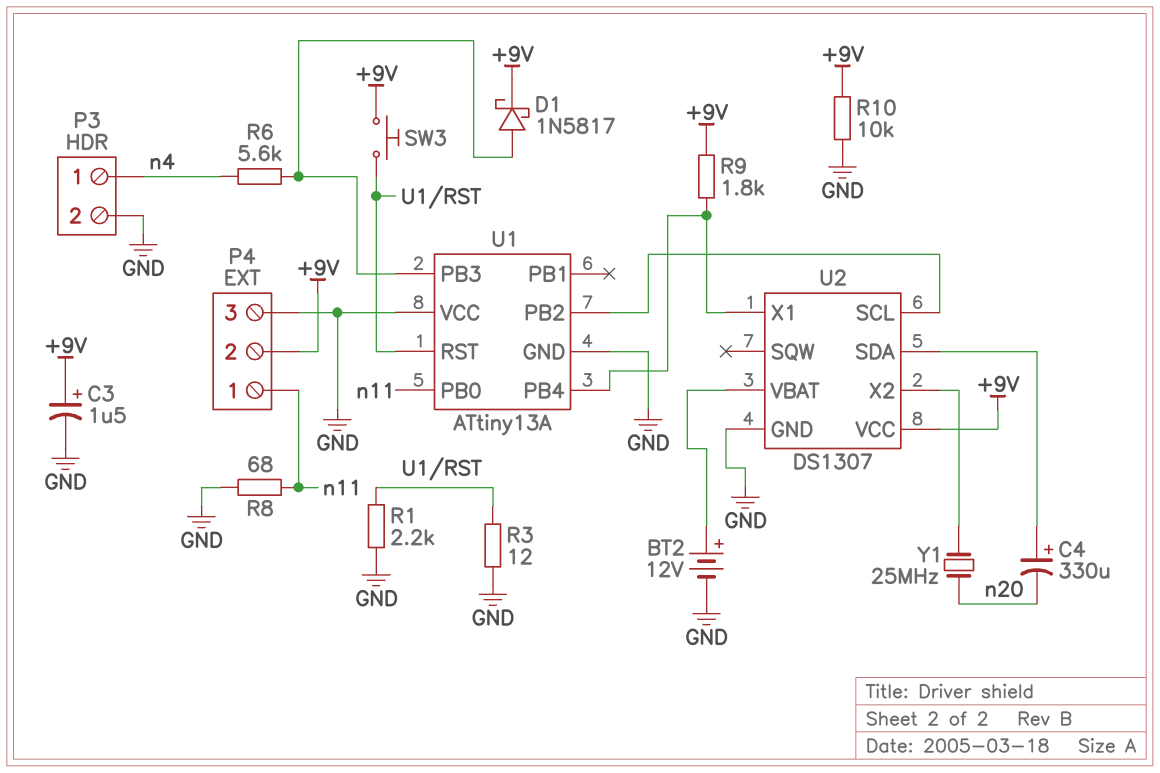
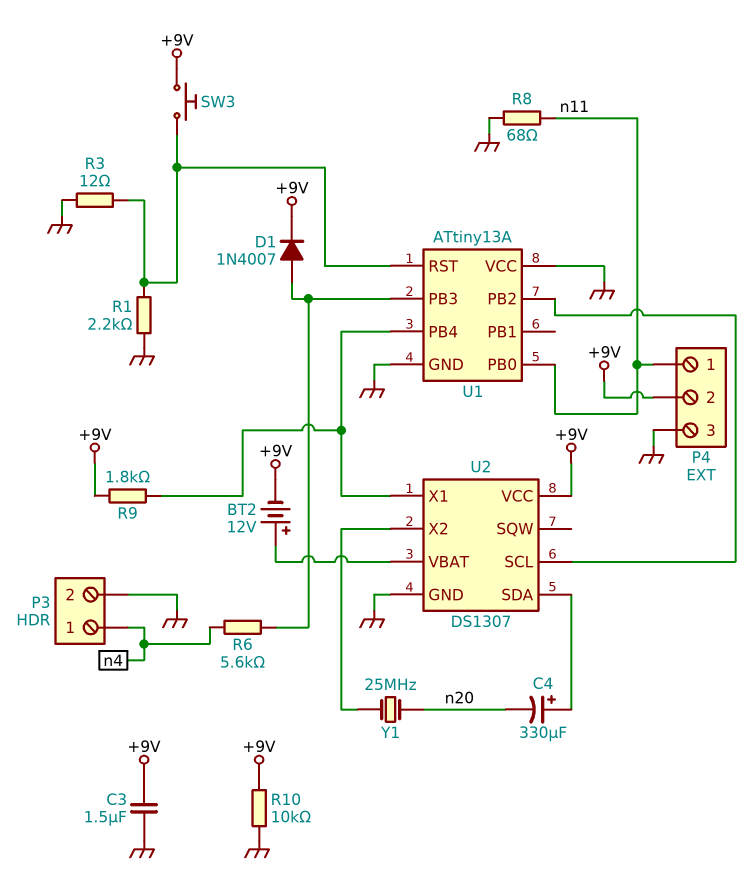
BT2: 12V (plus U2/VBAT, minus GND) -> 12V (plus U2/VBAT, minus +9V)
C3: 1.5uF (plus +9V, minus GND) -> 1.5uF (+9V, GND)
D1: schottky 1N5817 (A U1/PB3, K +9V) -> diode 1N4007 (A U1/PB3, K +9V)

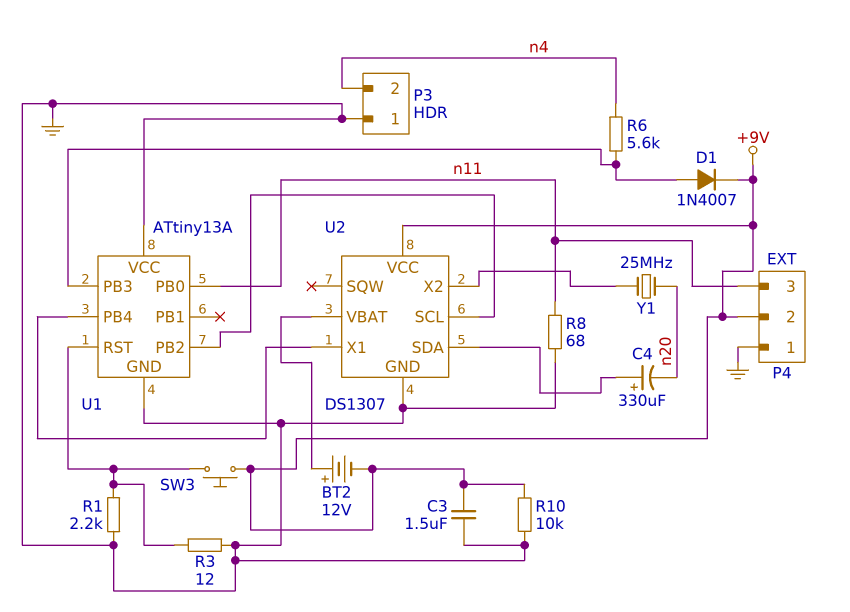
P3 pin 1: n4 -> GND
P3 pin 2: GND -> n4
P4 pin 1: n11 -> GND
P4 pin 3: GND -> n11
R9: 1.8k (+9V, U1/PB4) -> none

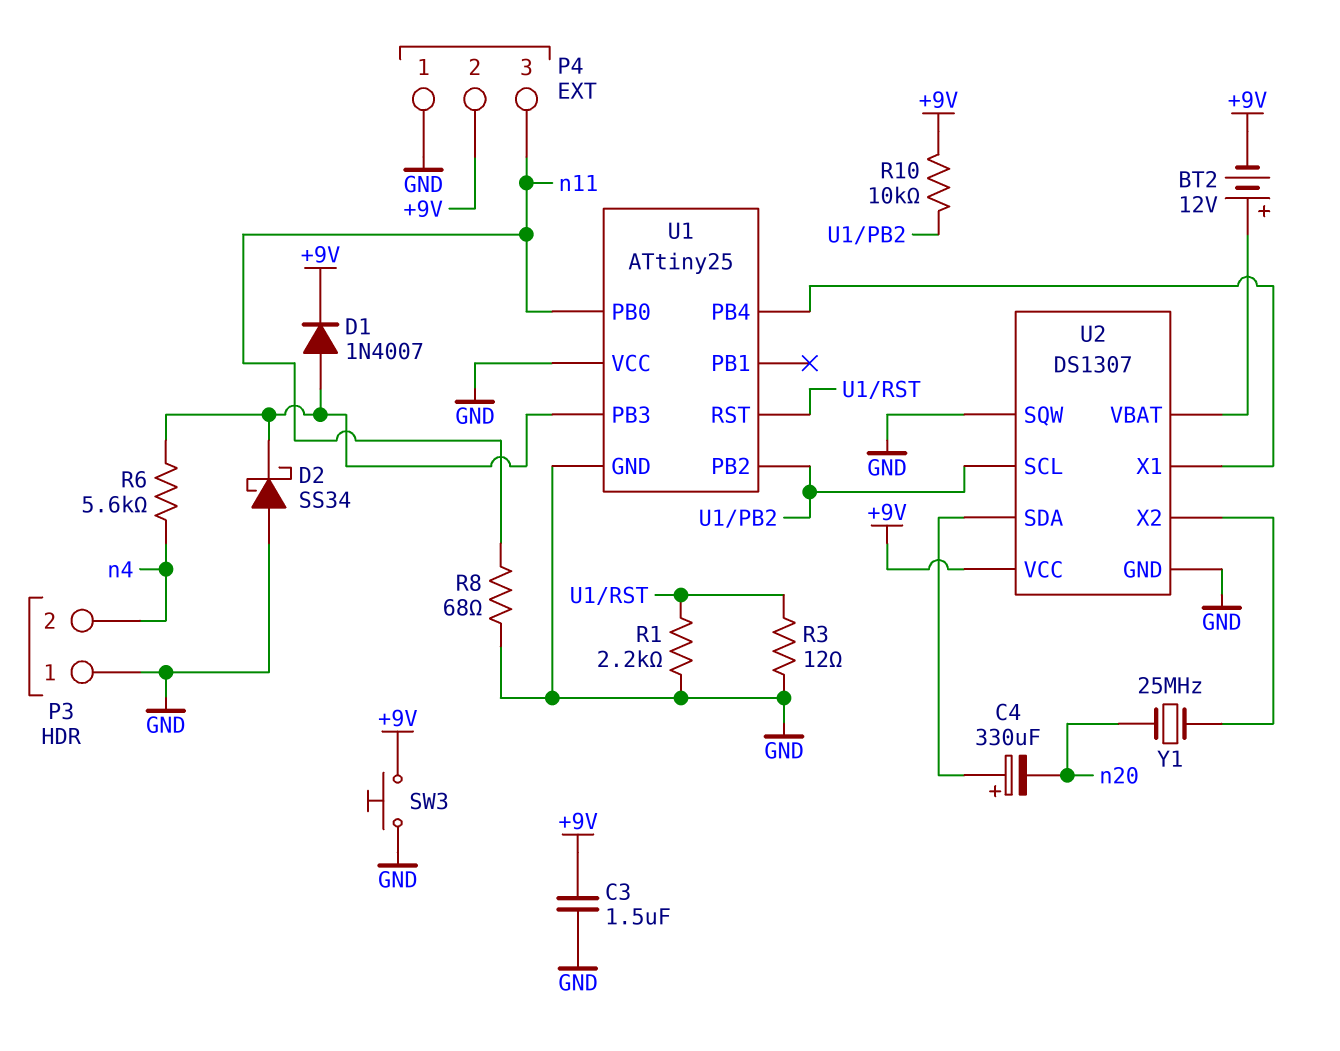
D2: none -> schottky SS34 (A GND, K U1/PB3)
R10: 10k (+9V, GND) -> 10k (+9V, U1/PB2)
SW3: button (+9V, U1/RST) -> button (+9V, GND)
U1: ATtiny13A -> ATtiny25
U2 pin SQW: none -> GND

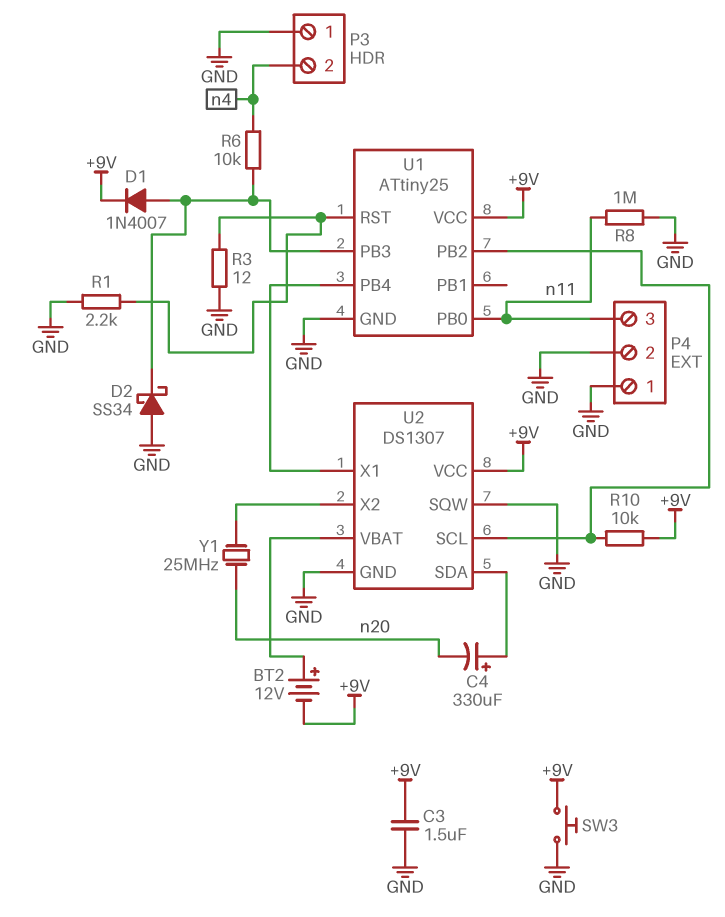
P4 pin 2: +9V -> GND
R6: 5.6k (U1/PB3, n4) -> 10k (U1/PB3, n4)
R8: 68 (GND, n11) -> 1M (GND, n11)
U1 pin VCC: GND -> +9V

